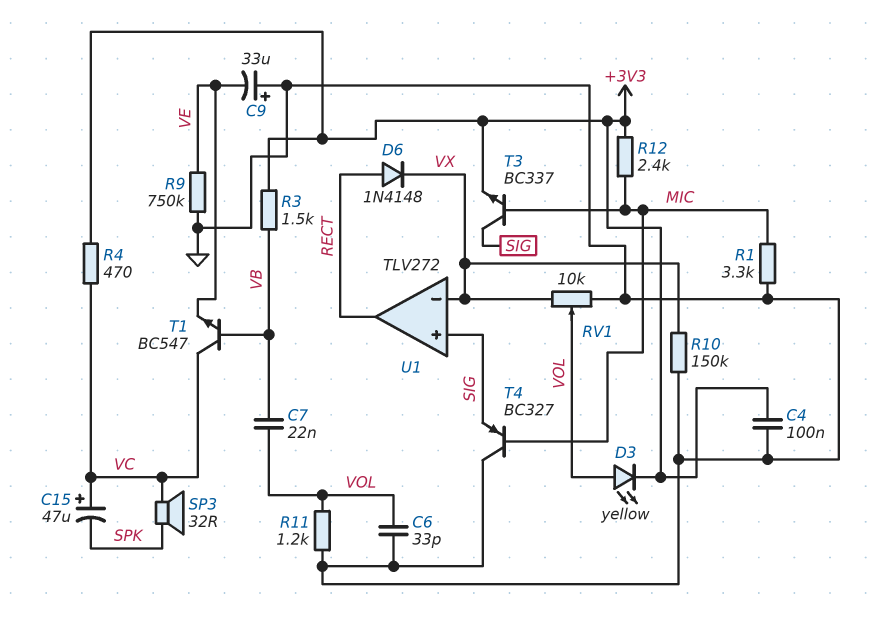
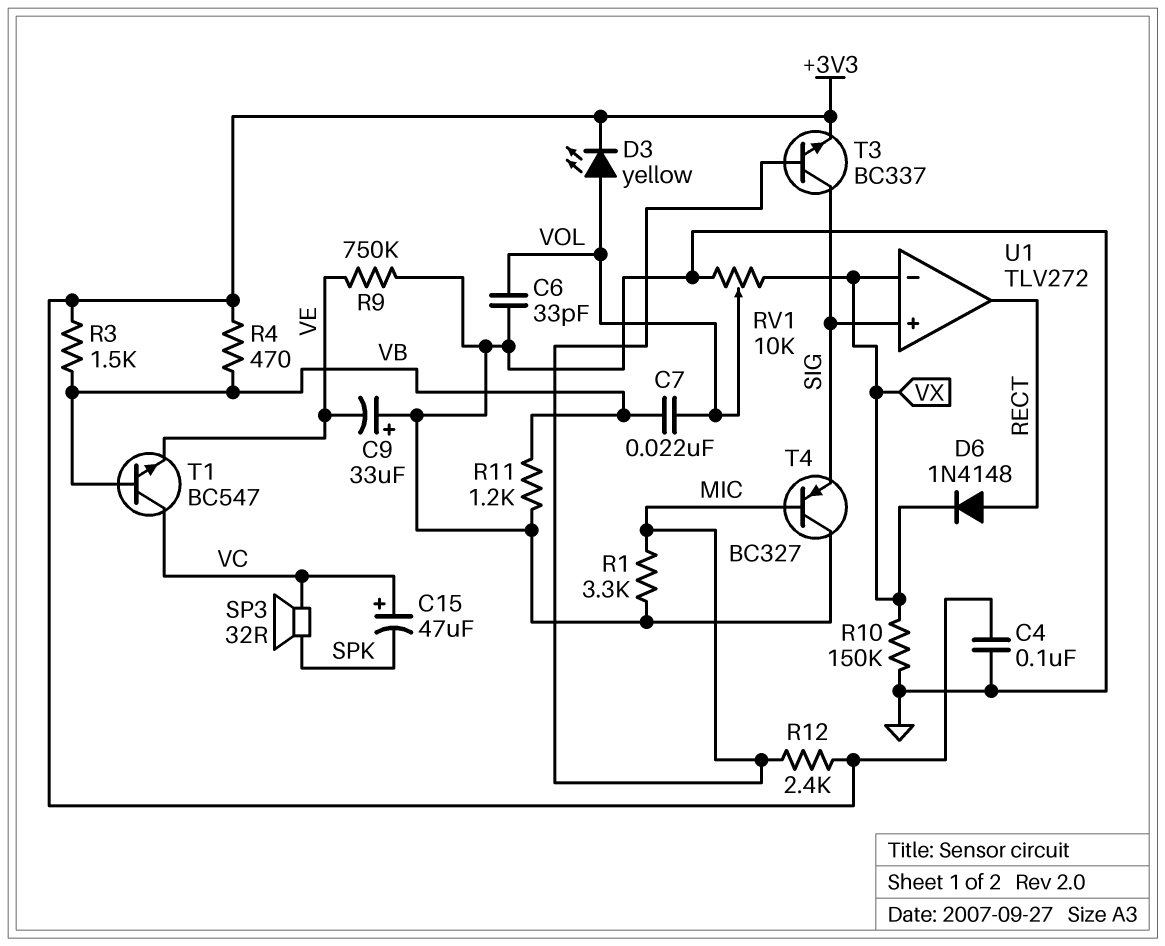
R4: 470 (+3V3, VC) -> 470 (+3V3, VB)
R11: 1.2k (GND, VOL) -> 1.2k (GND, VB)

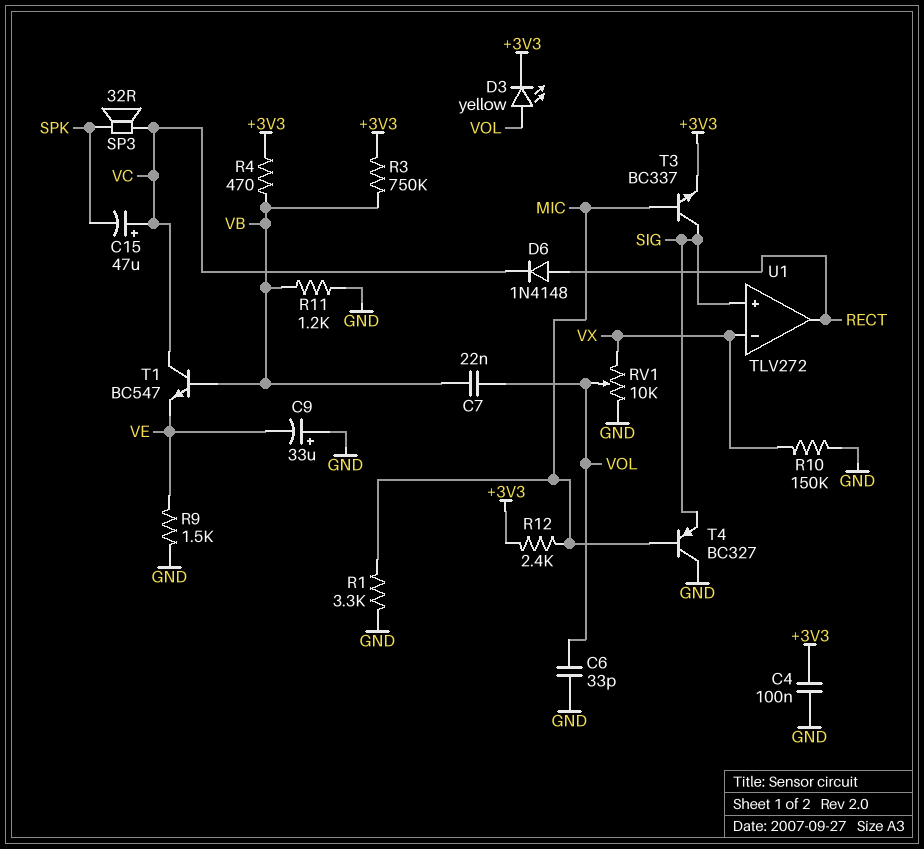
D6: diode 1N4148 (A RECT, K VX) -> diode 1N4148 (A RECT, K VC)
R3: 1.5k (+3V3, VB) -> 750k (+3V3, VB)
R9: 750k (GND, VE) -> 1.5k (GND, VE)

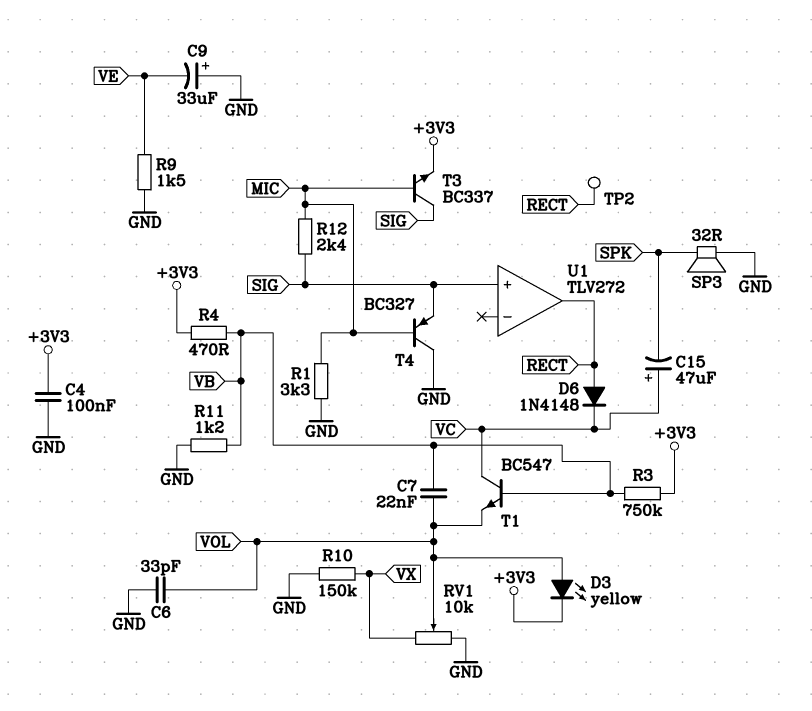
R12: 2.4k (+3V3, MIC) -> 2.4k (MIC, SIG)
SP3: speaker 32R (SPK, VC) -> speaker 32R (GND, SPK)
T1: NPN BC547 (B VB, C VC, E VE) -> NPN BC547 (B VB, C VC, E VOL)
TP2: none -> test point (RECT)
U1 pin in-: VX -> none

